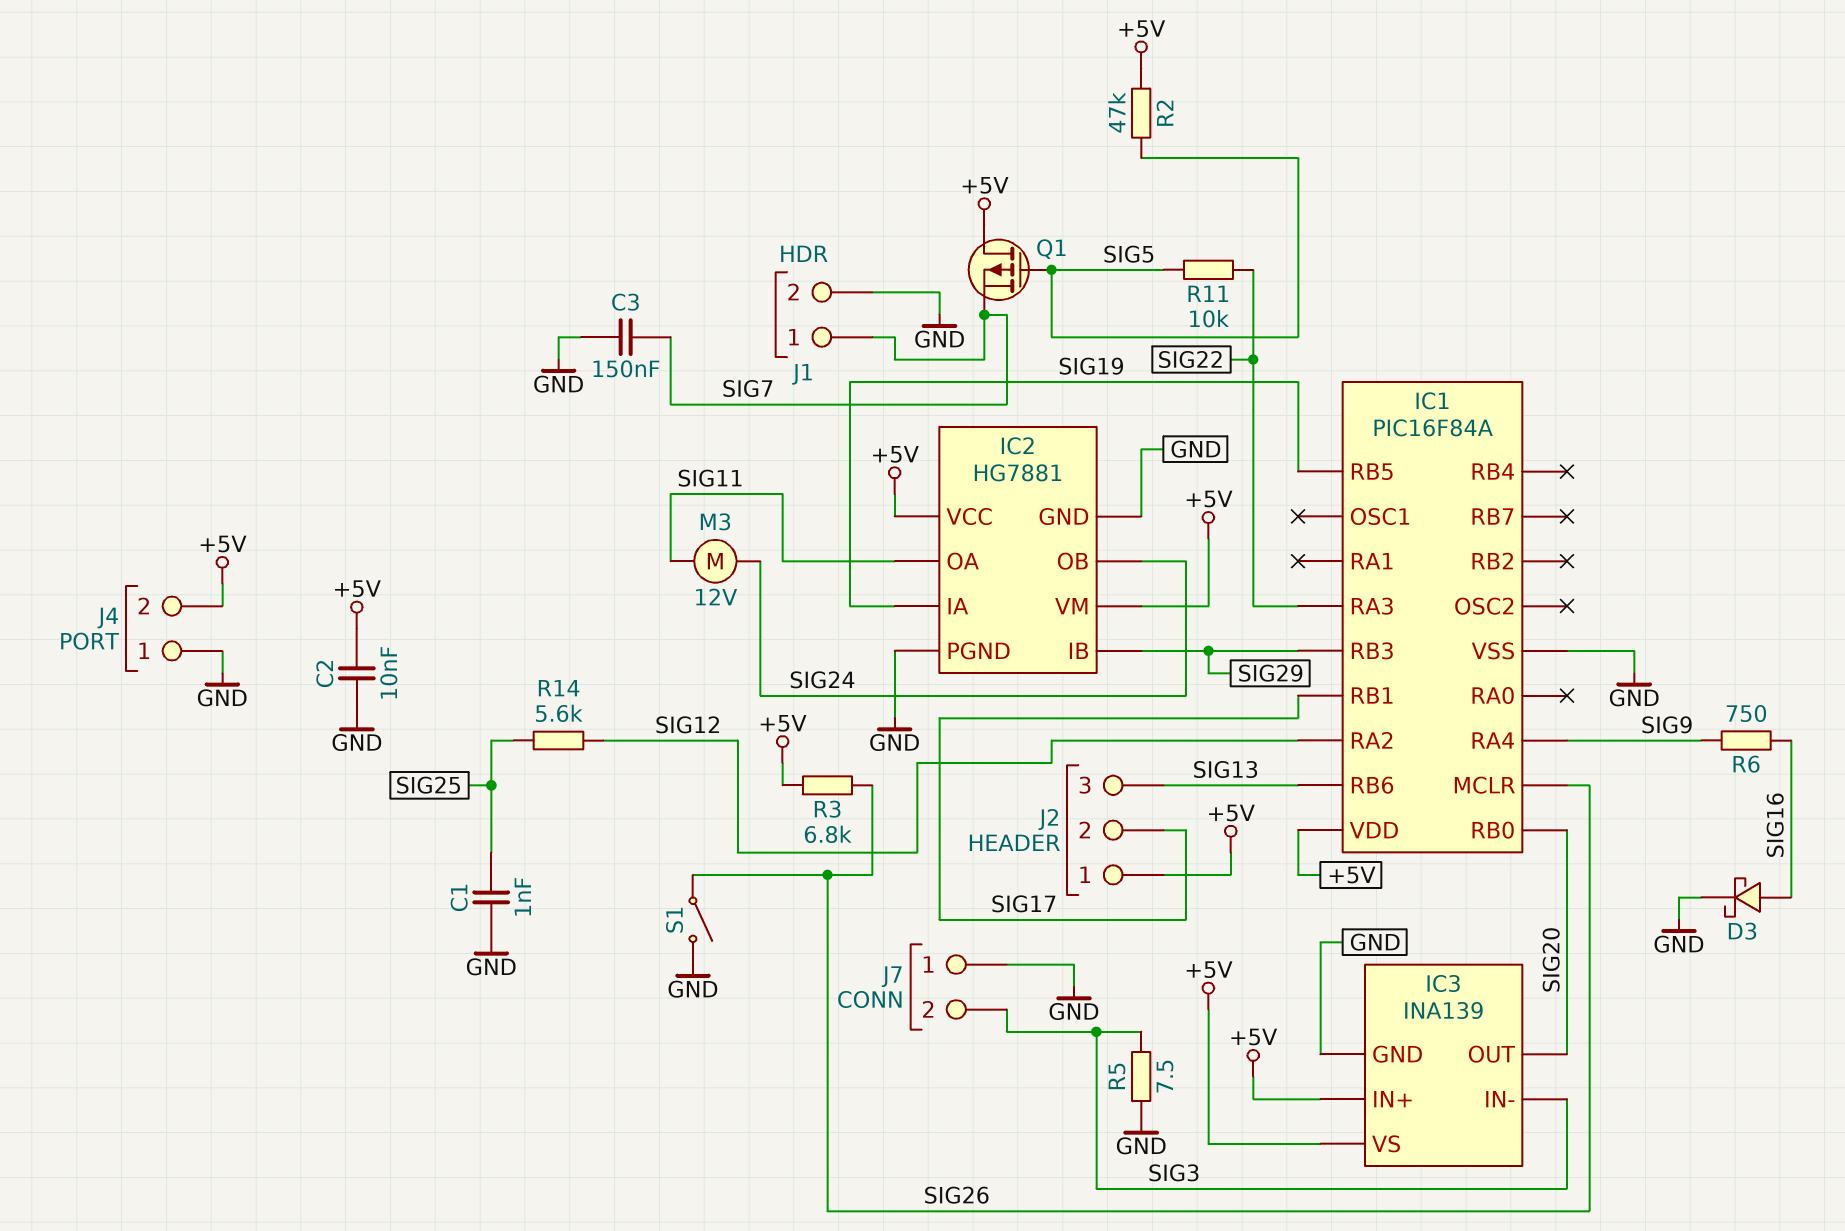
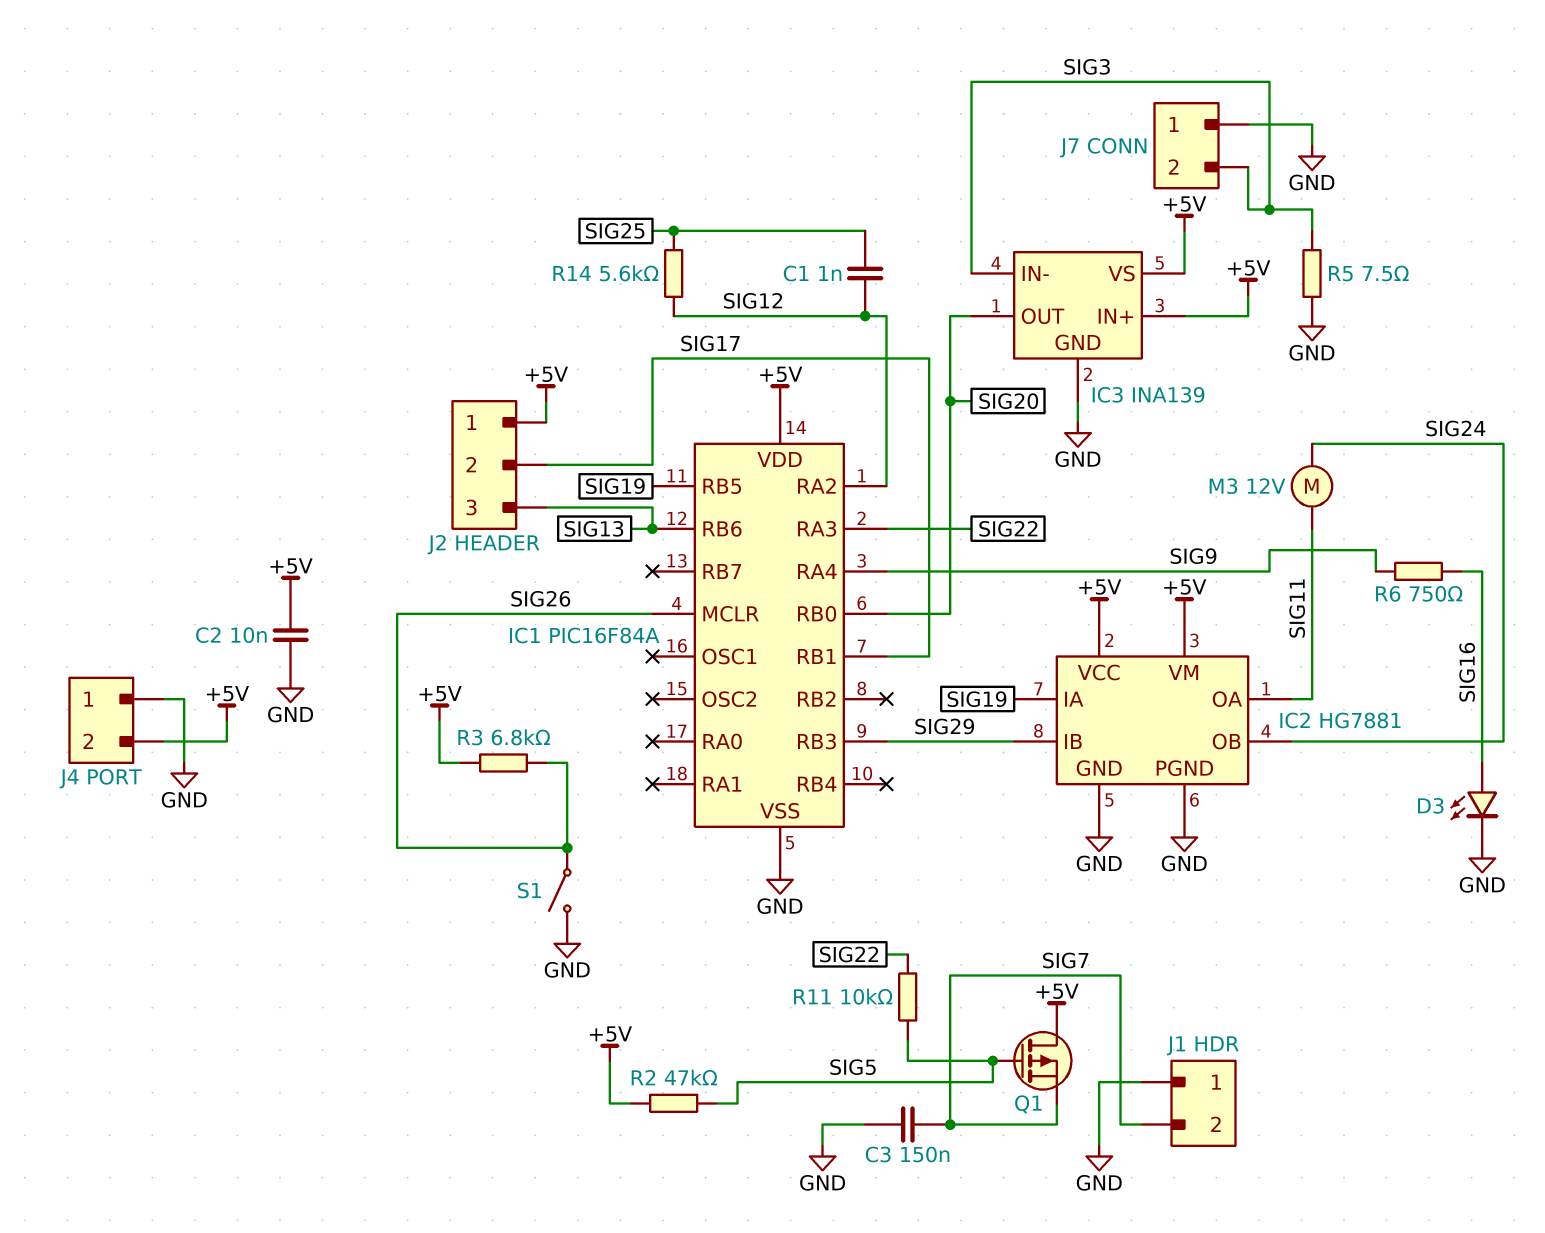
C1: 1nF (GND, SIG25) -> 1nF (SIG12, SIG25)
D3: schottky (A SIG16, K GND) -> LED (A SIG16, K GND)
J1 pin 1: SIG7 -> GND
J1 pin 2: GND -> SIG7

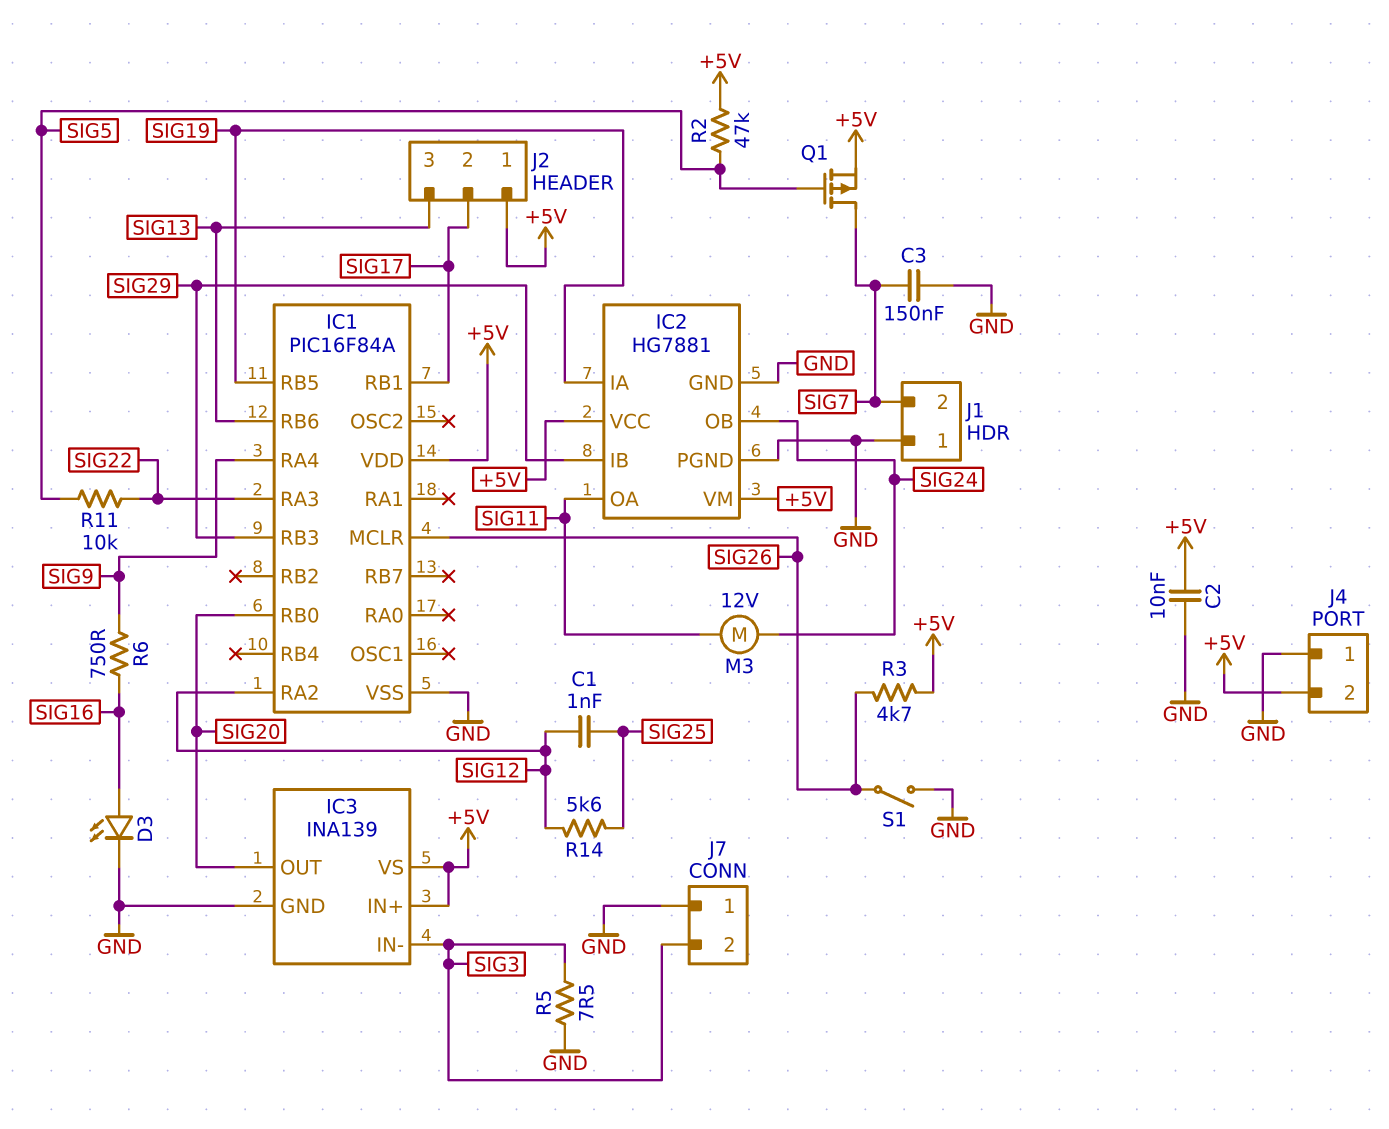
Q1: PMOS (G SIG5, D +5V, S SIG7) -> PMOS (G SIG5, D SIG7, S +5V)
R3: 6.8k (+5V, SIG26) -> 4.7k (+5V, SIG26)

